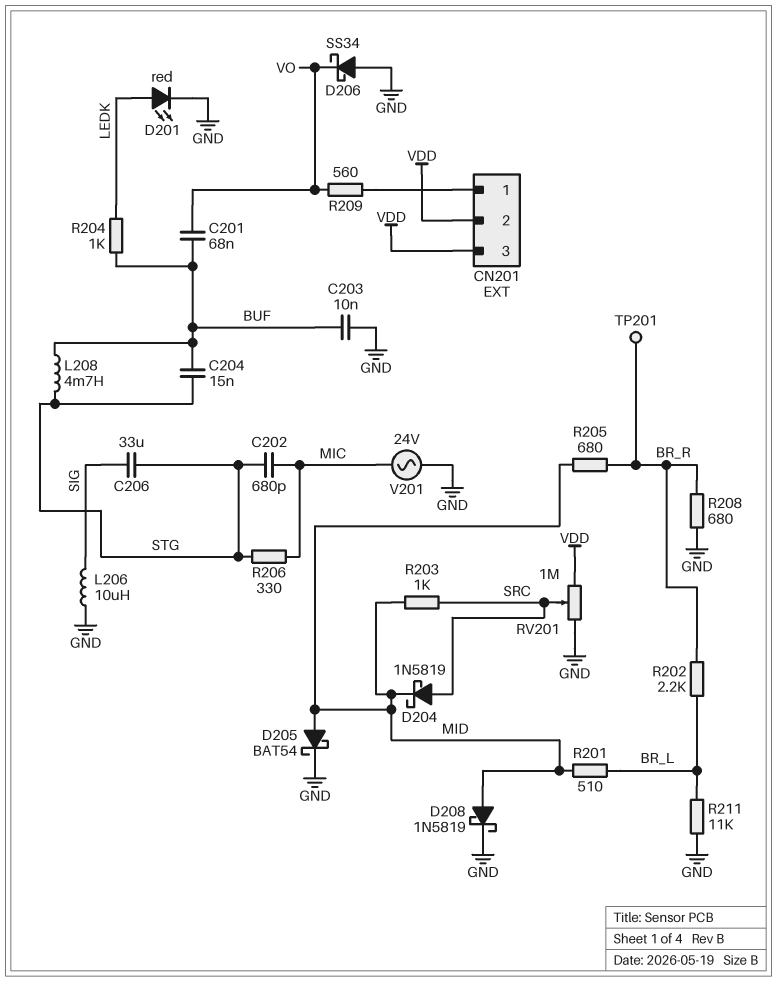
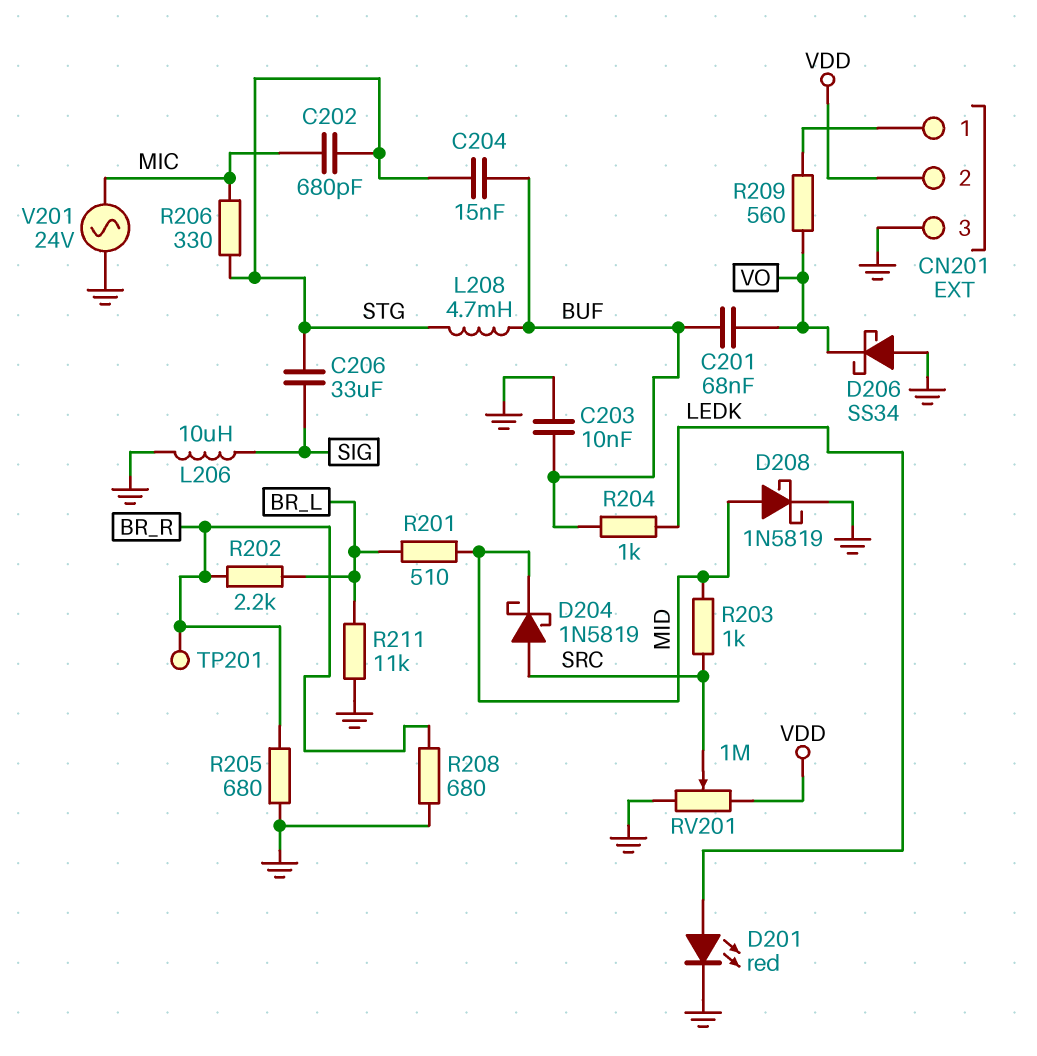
CN201 pin 3: VDD -> GND
D205: schottky BAT54 (A MID, K GND) -> none
R205: 680 (BR_R, MID) -> 680 (BR_R, GND)

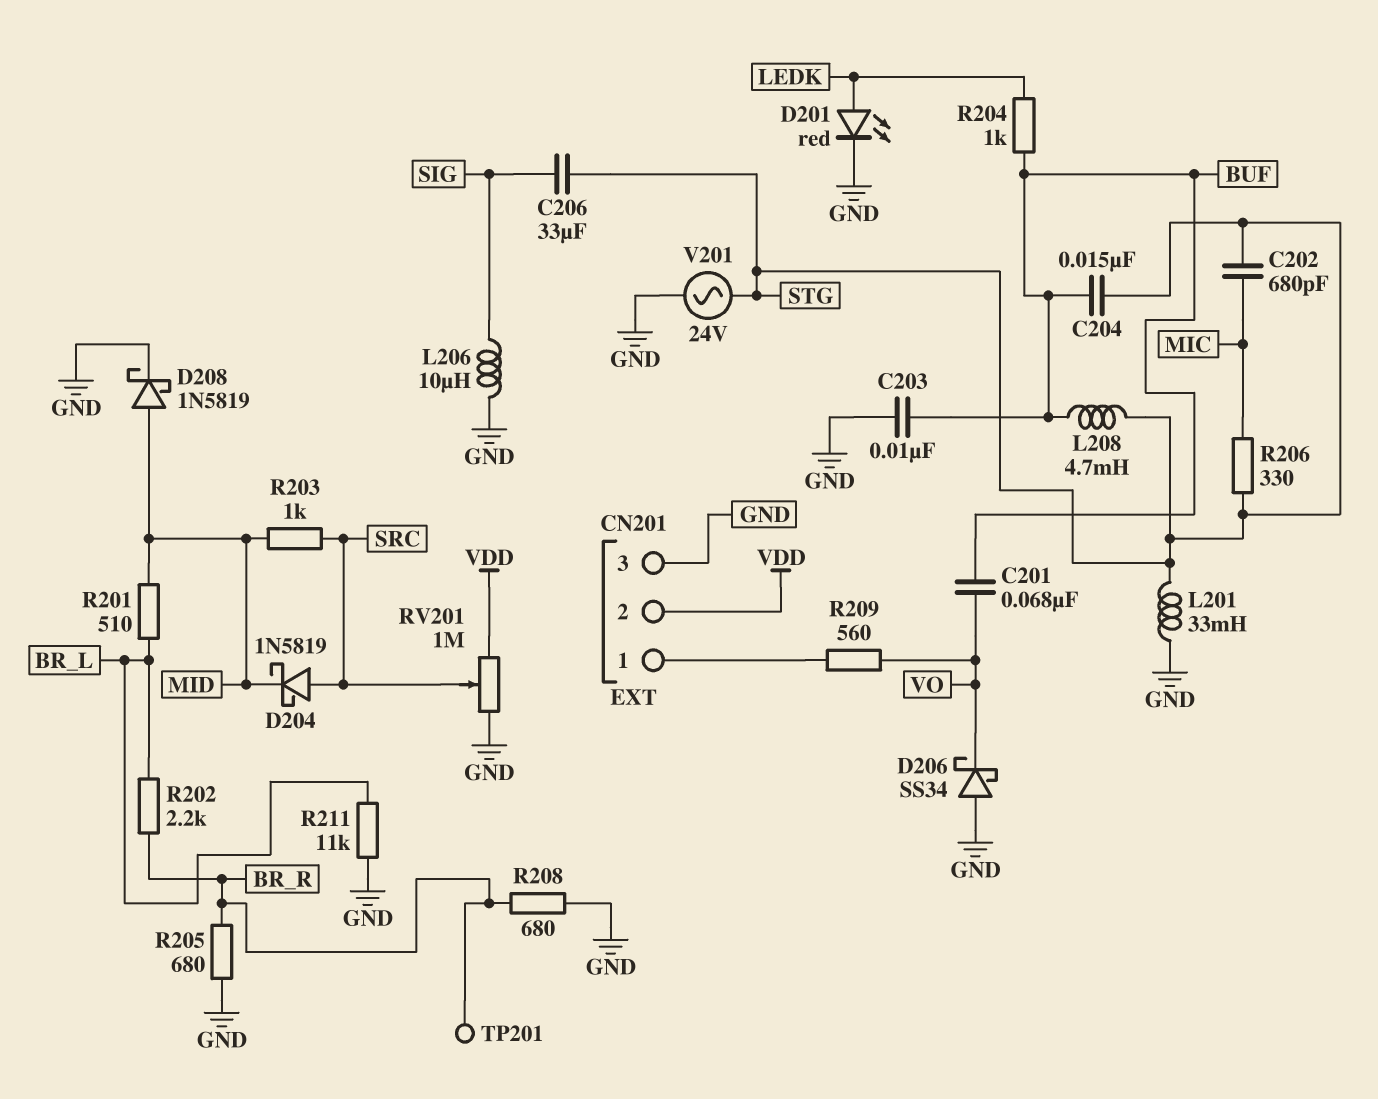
L201: none -> 33mH (GND, STG)
V201: AC 24V (GND, MIC) -> AC 24V (GND, STG)

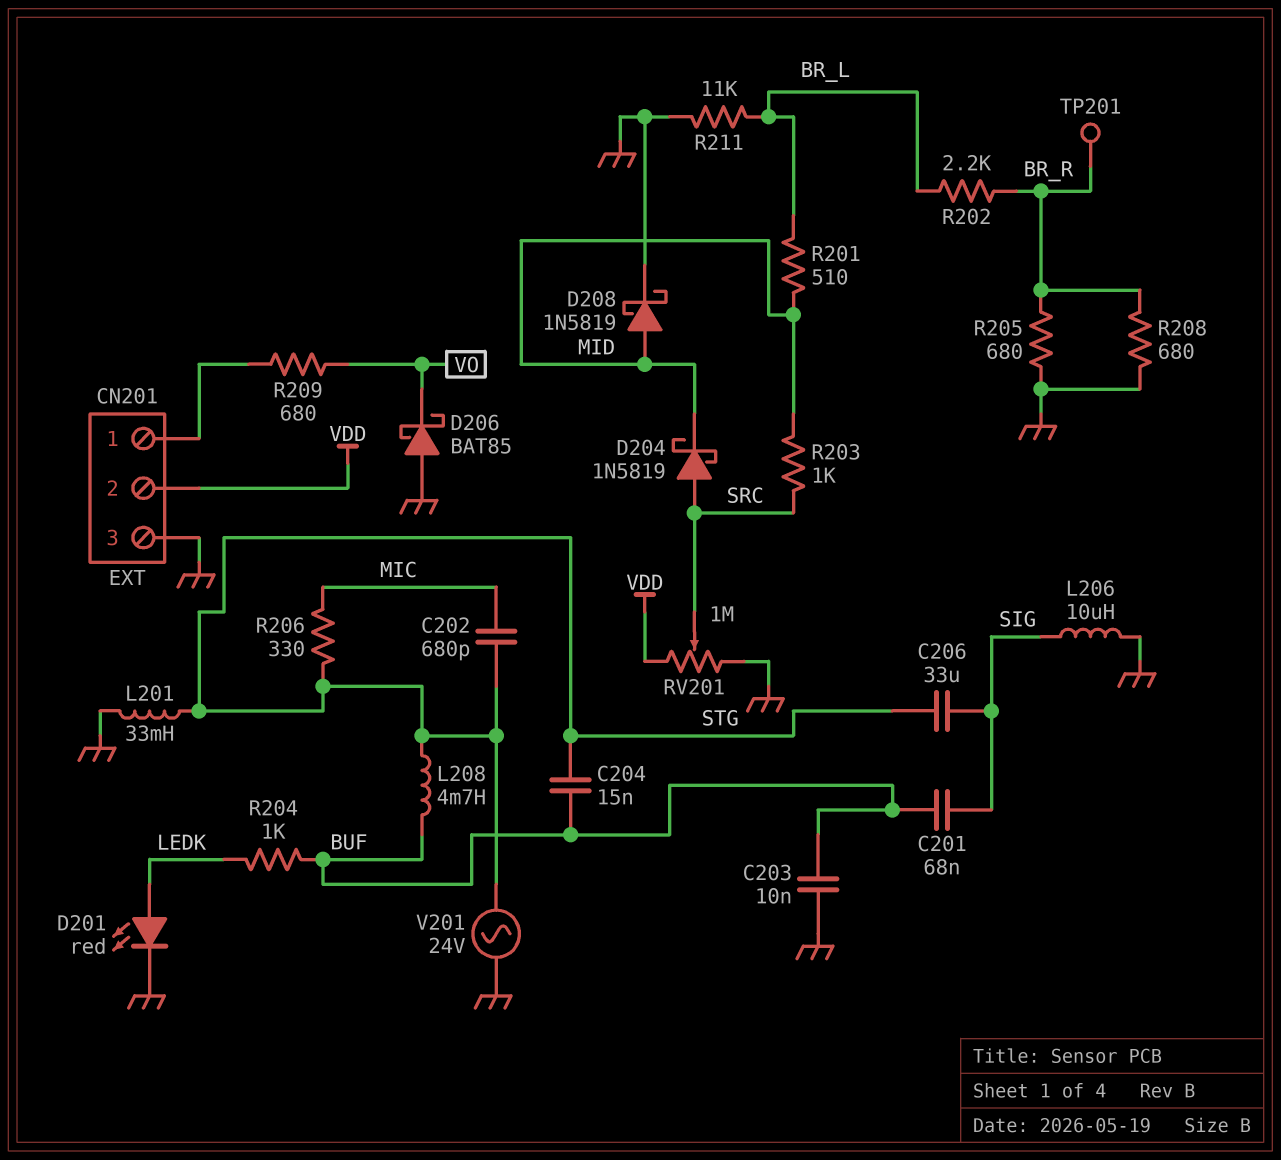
C201: 68nF (BUF, VO) -> 68nF (BUF, SIG)
D206: schottky SS34 (A GND, K VO) -> schottky BAT85 (A GND, K VO)
R209: 560 (CN201/1, VO) -> 680 (CN201/1, VO)

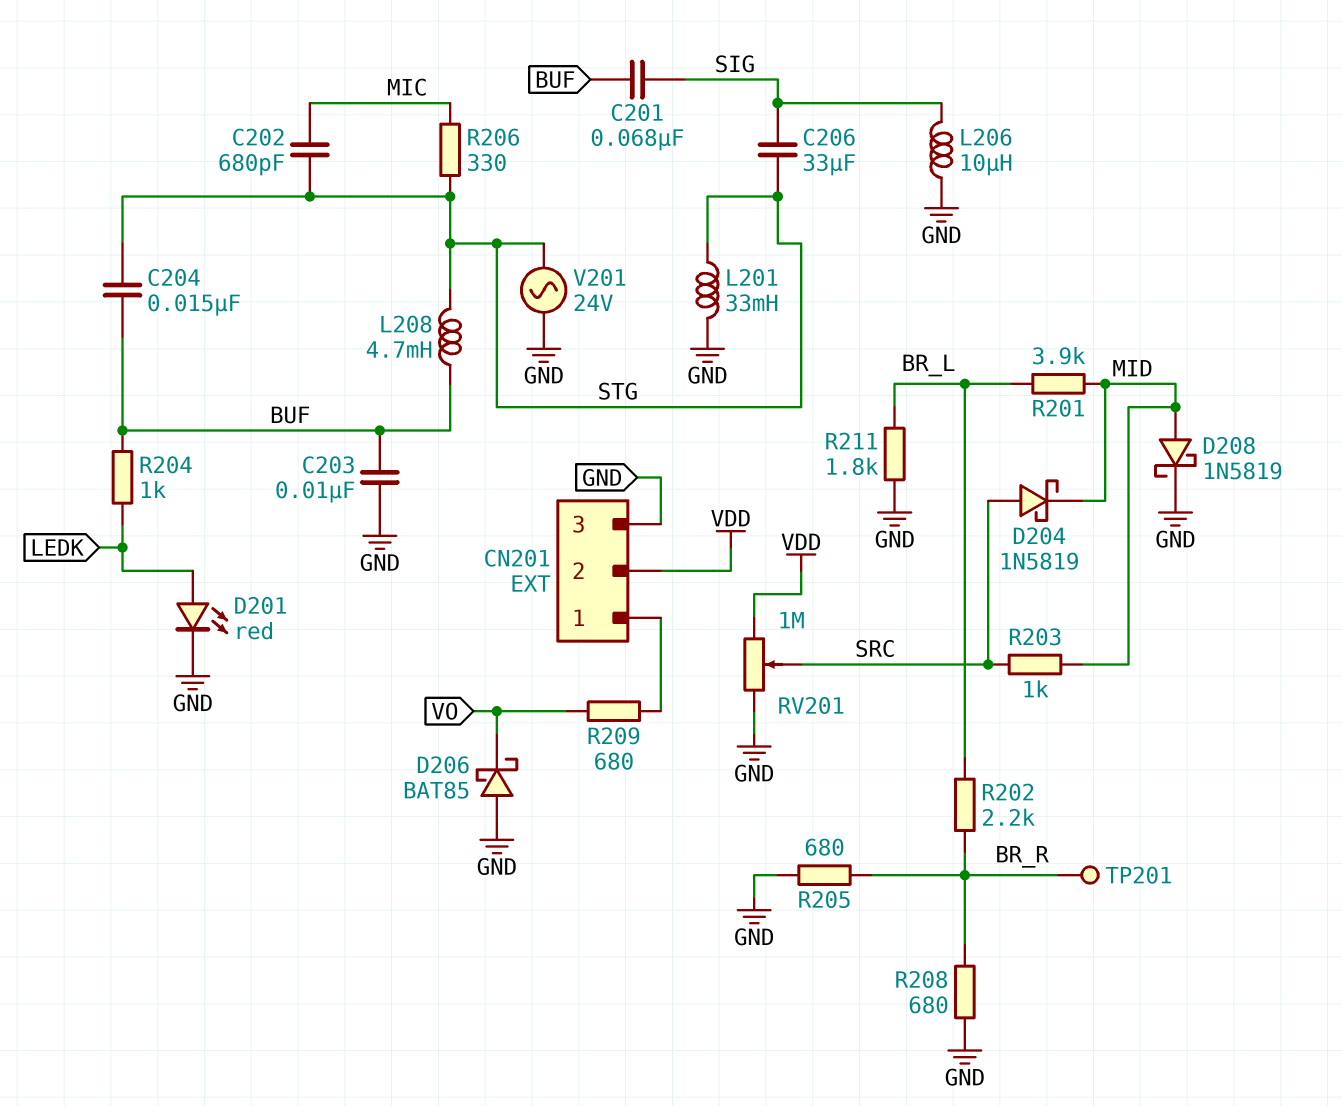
R201: 510 (BR_L, MID) -> 3.9k (BR_L, MID)
R211: 11k (BR_L, GND) -> 1.8k (BR_L, GND)

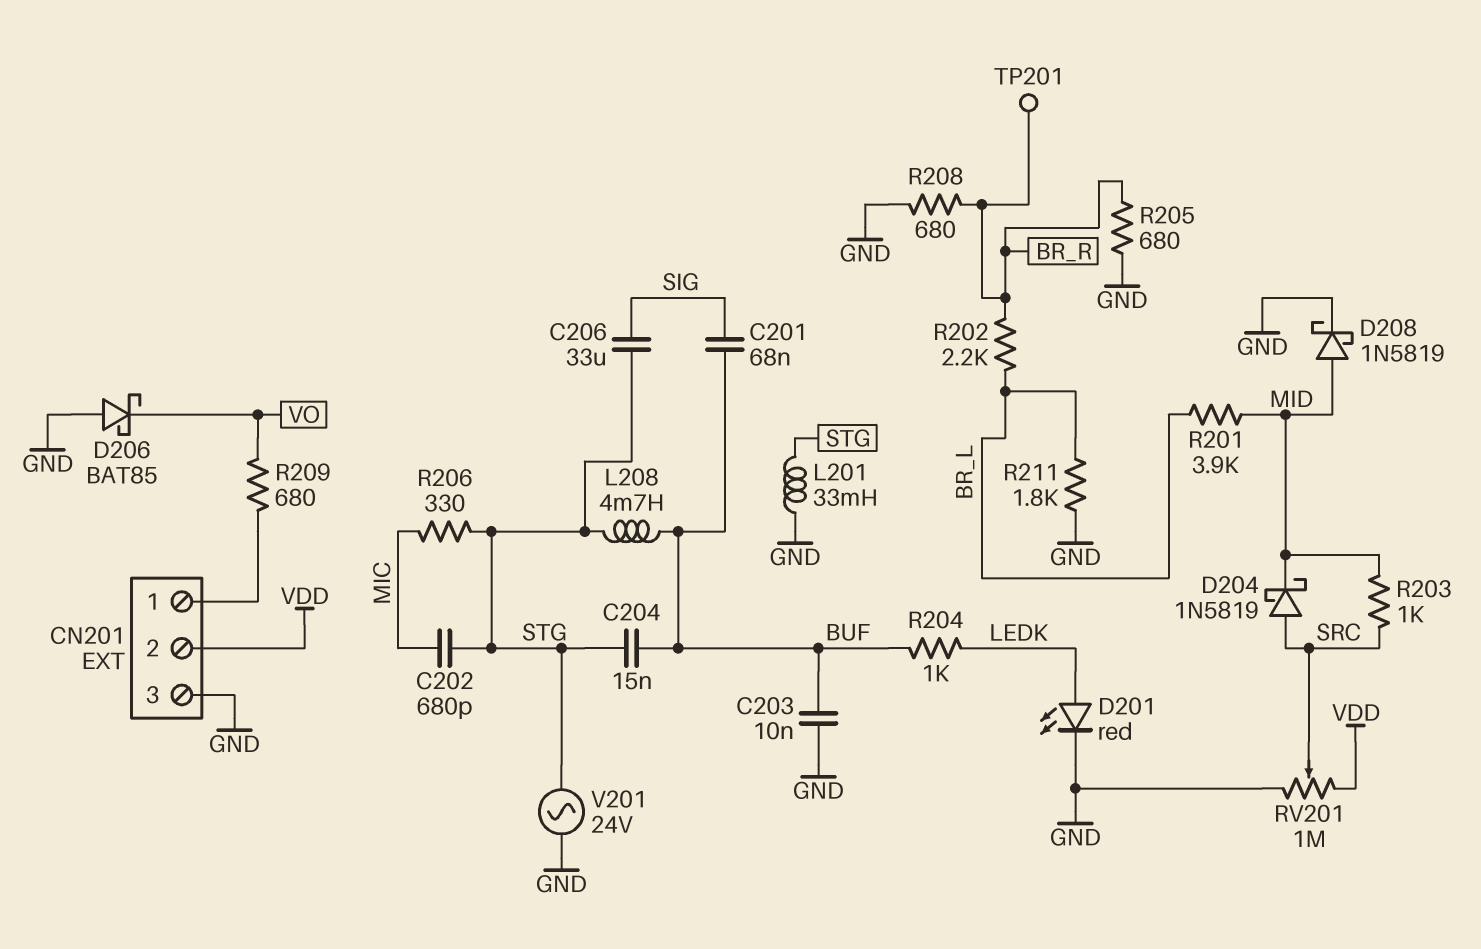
L206: 10uH (GND, SIG) -> none

